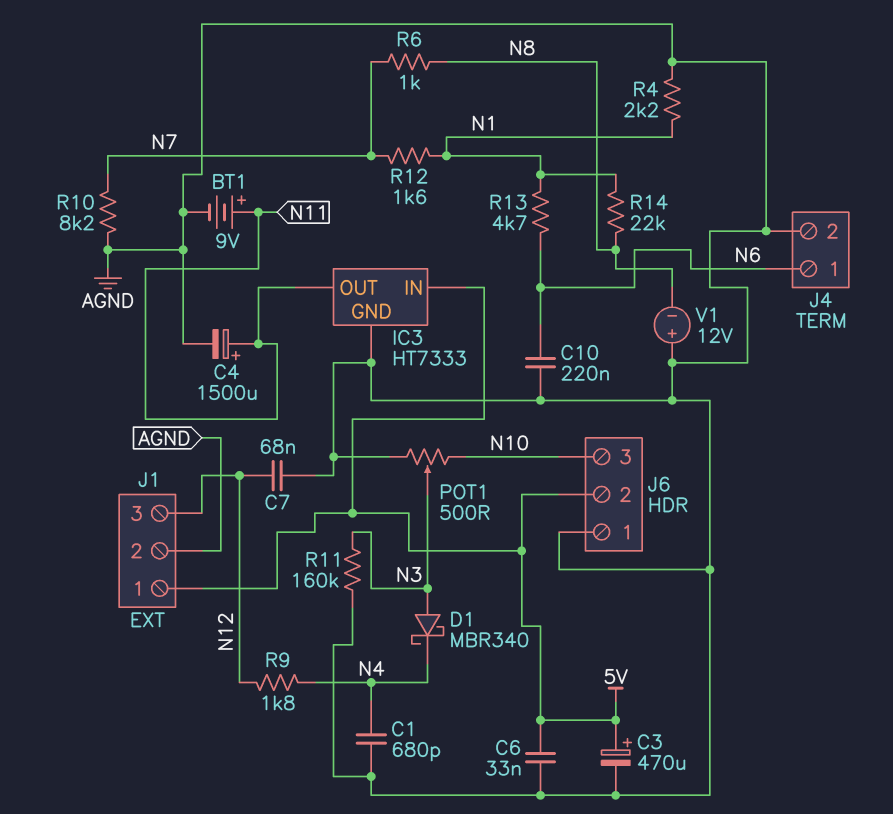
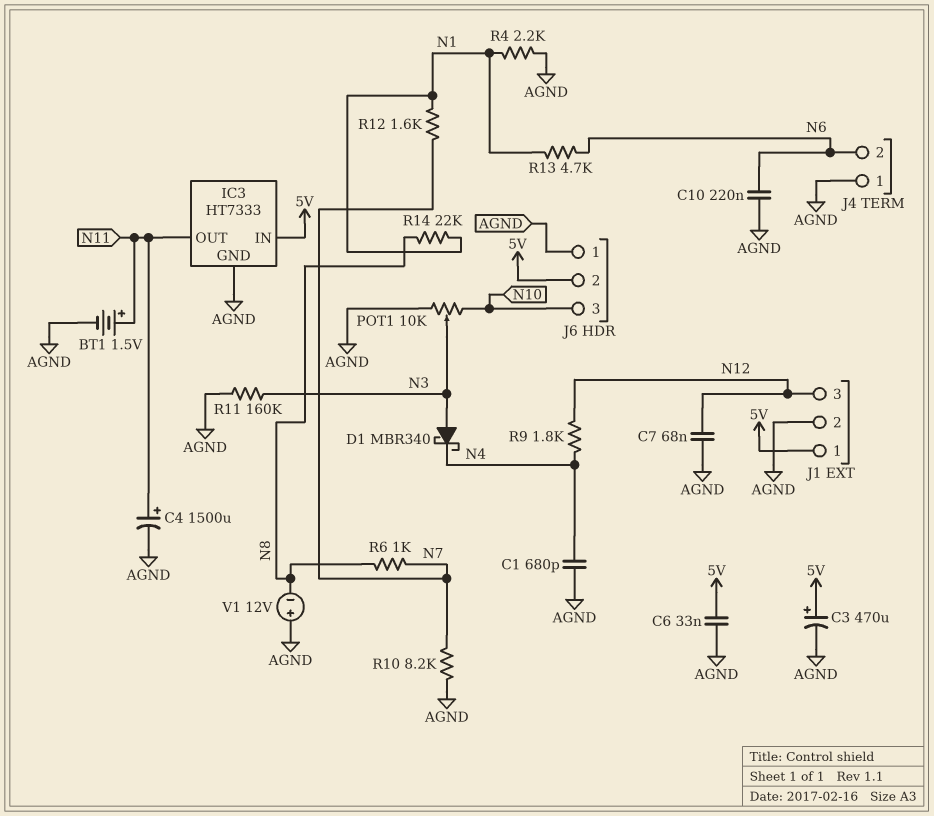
BT1: 9V (plus N11, minus AGND) -> 1.5V (plus N11, minus AGND)
J4 pin 1: N6 -> AGND
J4 pin 2: AGND -> N6
POT1: 500 (AGND, N10, wiper N3) -> 10k (AGND, N10, wiper N3)

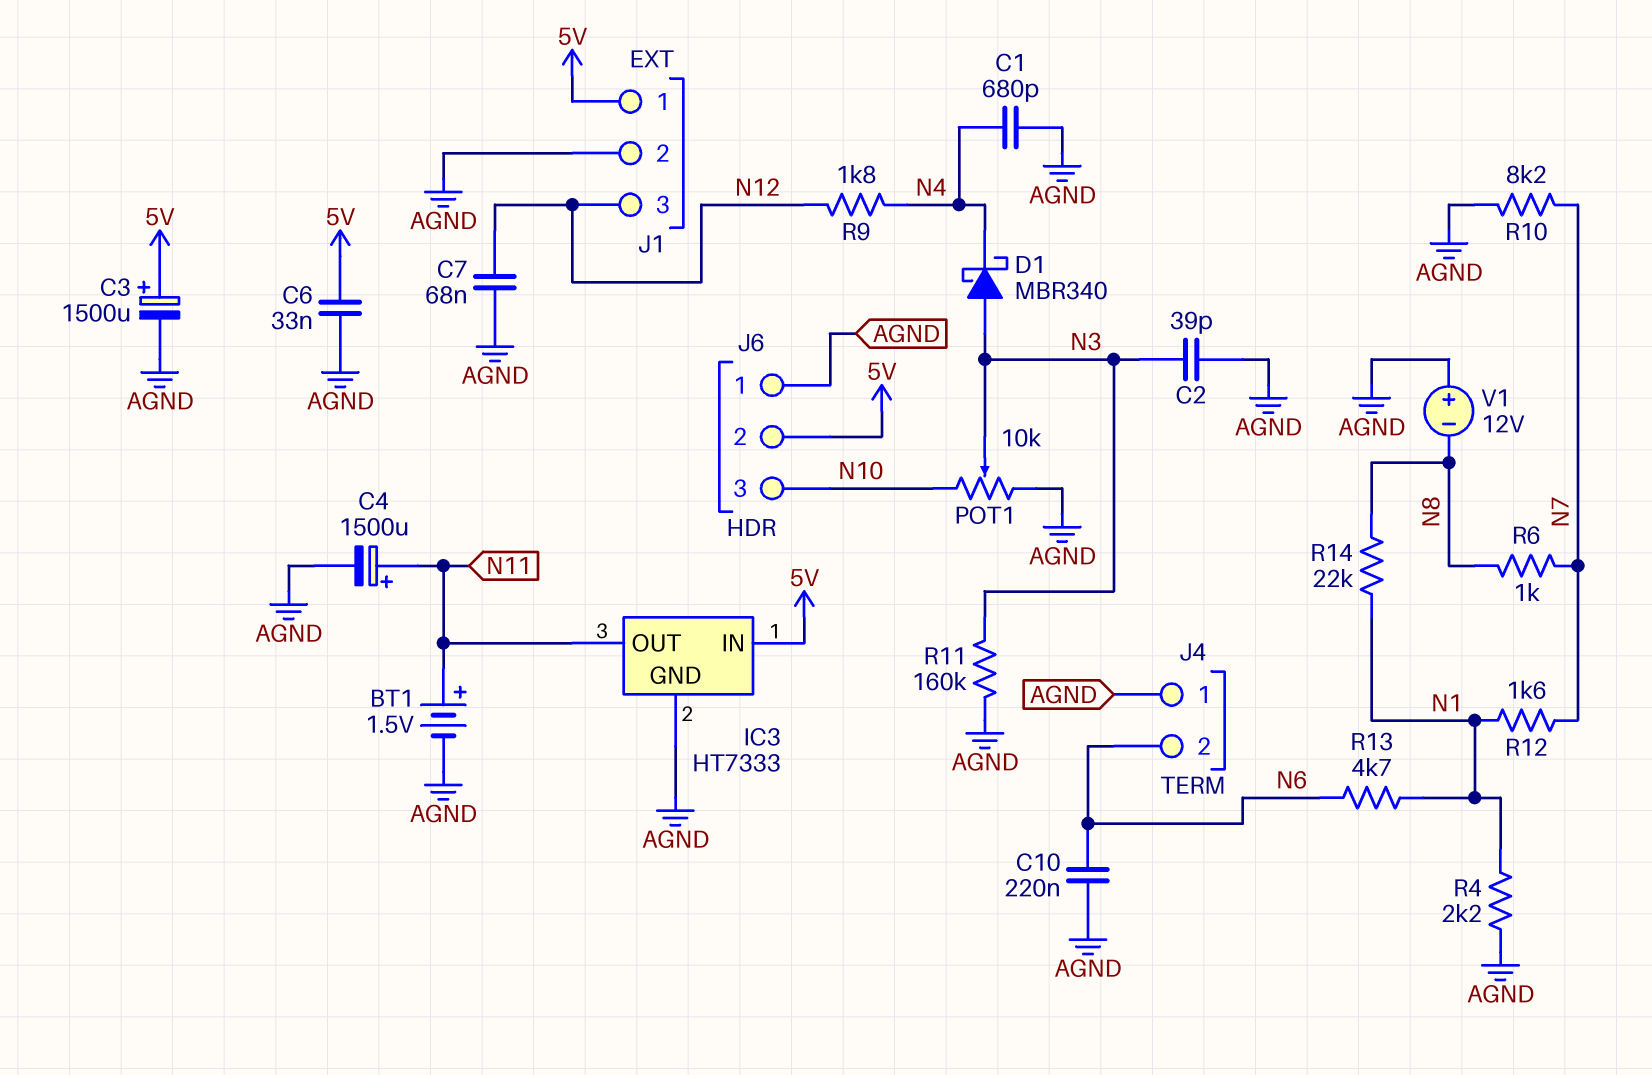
C2: none -> 39pF (AGND, N3)
C3: 470uF (plus 5V, minus AGND) -> 1500uF (plus 5V, minus AGND)

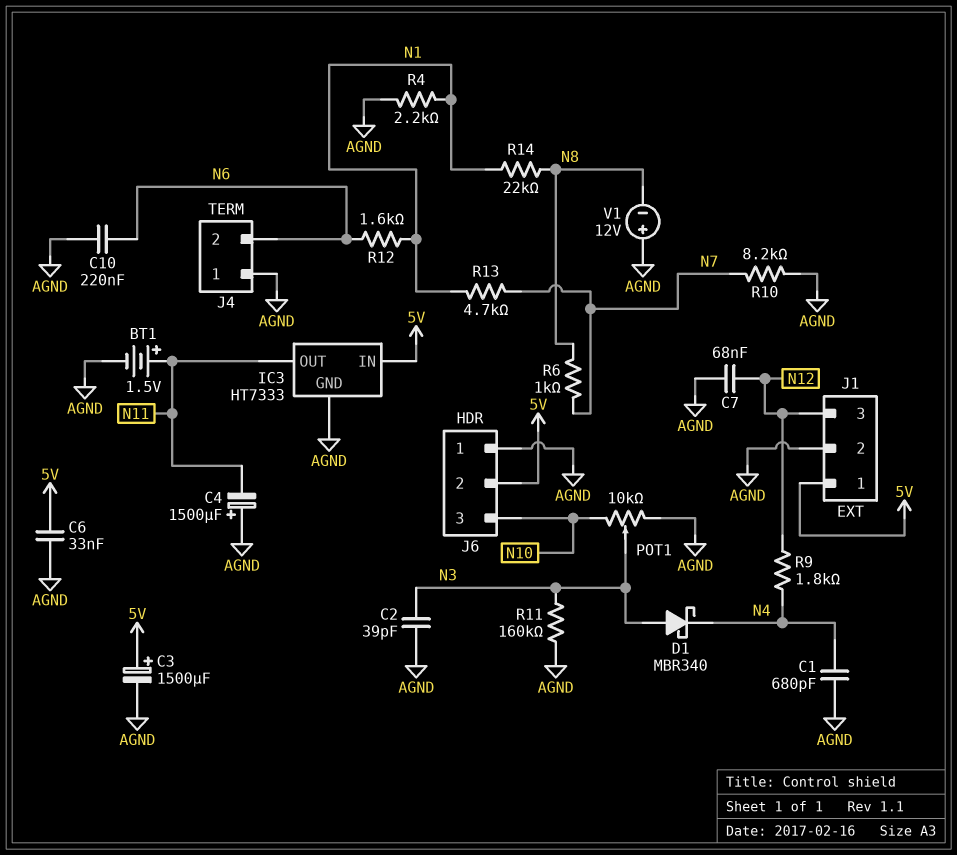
C4: 1500uF (plus N11, minus AGND) -> 1500uF (plus AGND, minus N11)
R12: 1.6k (N1, N7) -> 1.6k (N1, N6)
R13: 4.7k (N1, N6) -> 4.7k (N1, N7)

